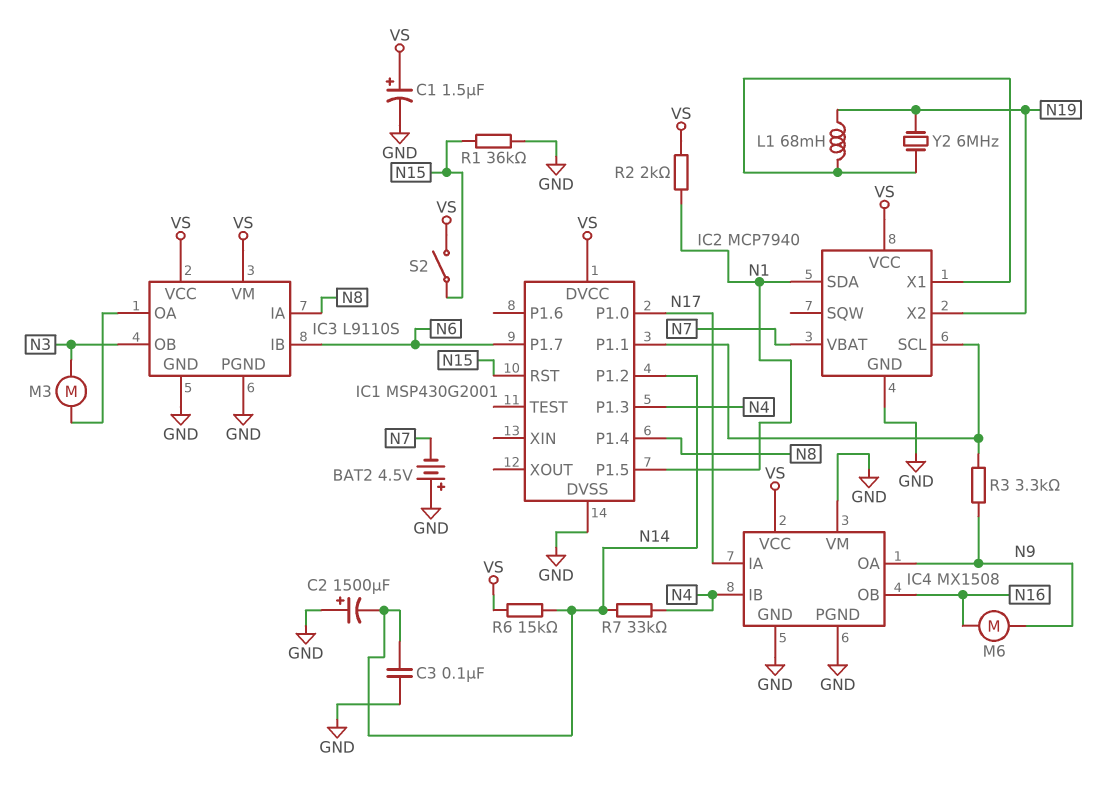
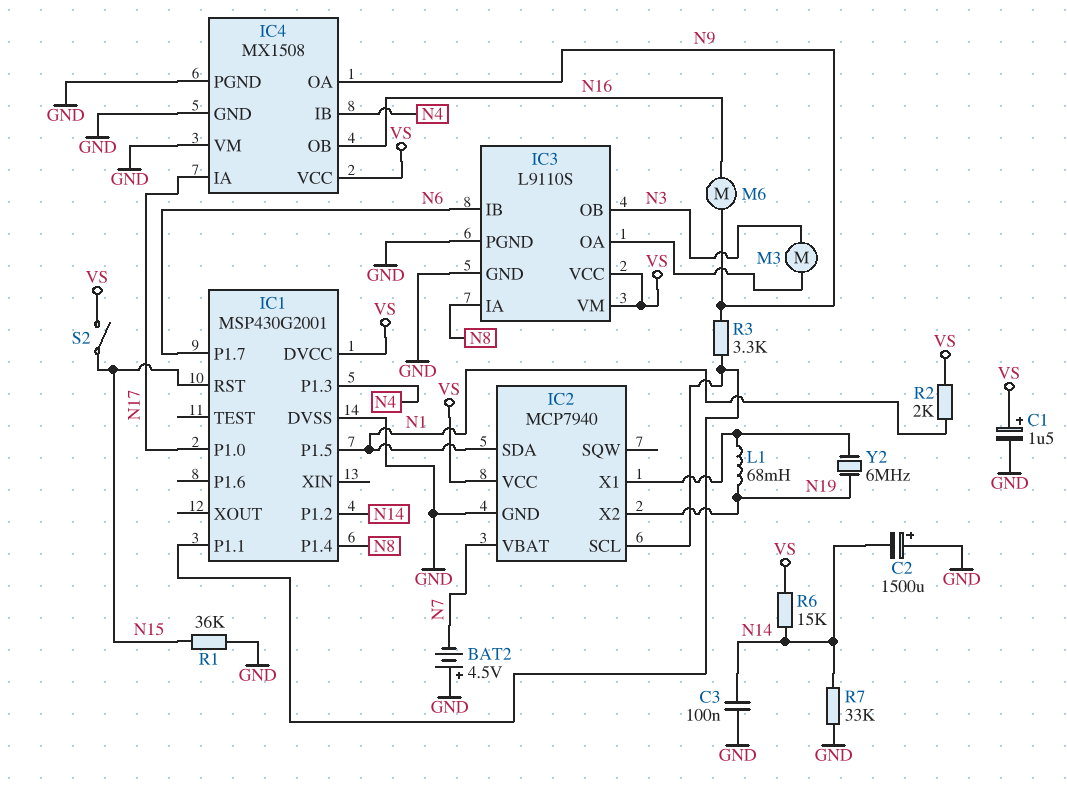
R7: 33k (N4, N14) -> 33k (GND, N14)

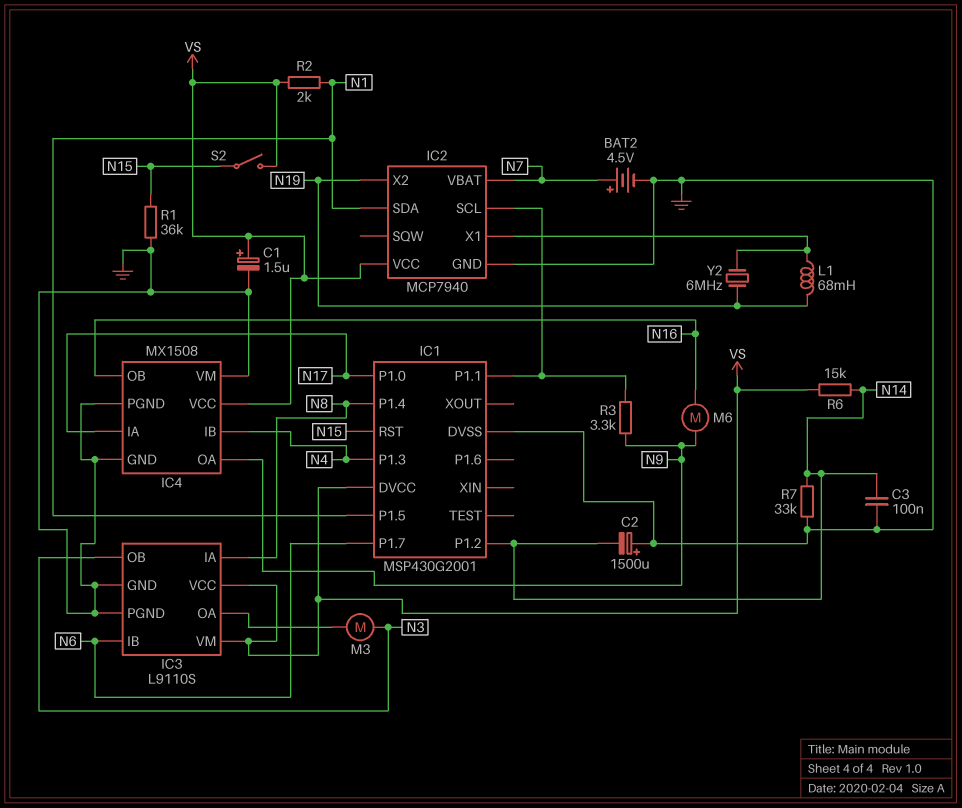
BAT2: 4.5V (plus GND, minus N7) -> 4.5V (plus N7, minus GND)

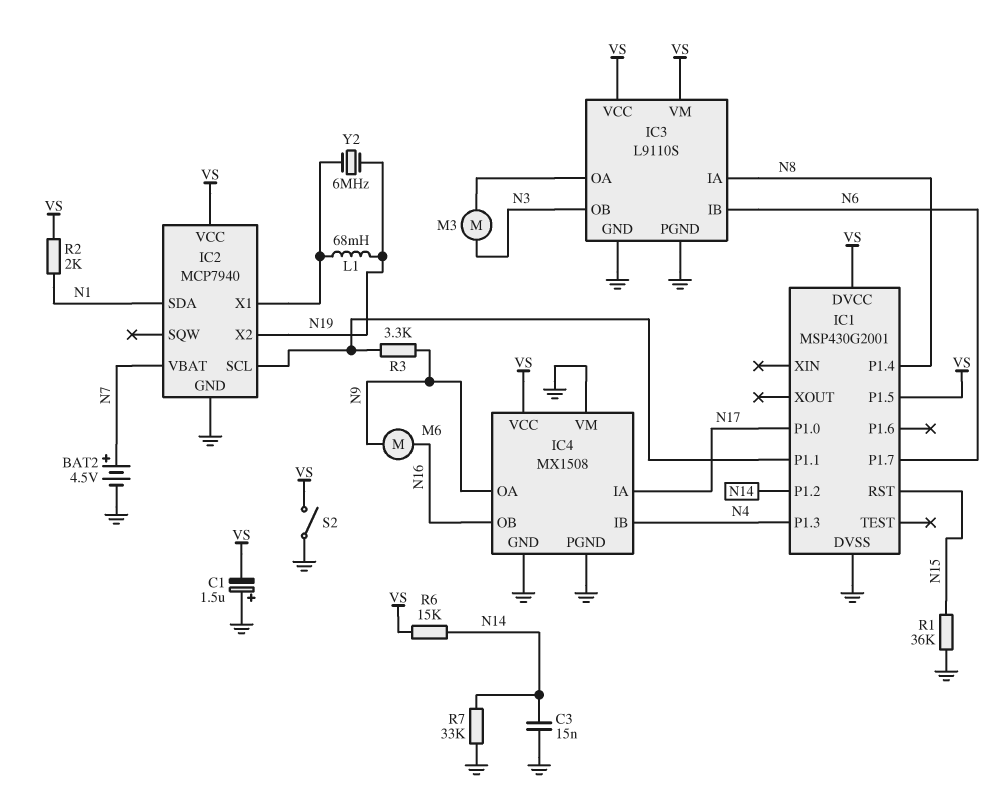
C1: 1.5uF (plus VS, minus GND) -> 1.5uF (plus GND, minus VS)
C2: 1500uF (plus GND, minus N14) -> none
C3: 100nF (GND, N14) -> 15nF (GND, N14)
IC1 pin P1.5: N1 -> VS
S2: switch (N15, VS) -> switch (GND, VS)

